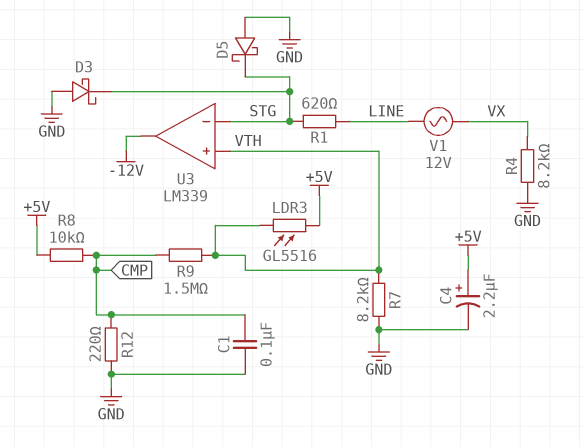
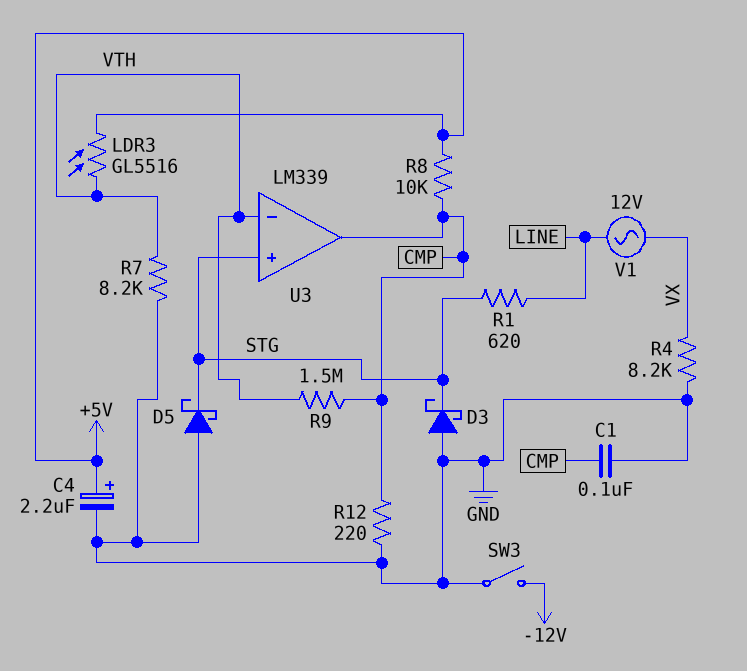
SW3: none -> switch (-12V, GND)
U3 pin in+: VTH -> STG
U3 pin in-: STG -> VTH
U3 pin out: -12V -> CMP

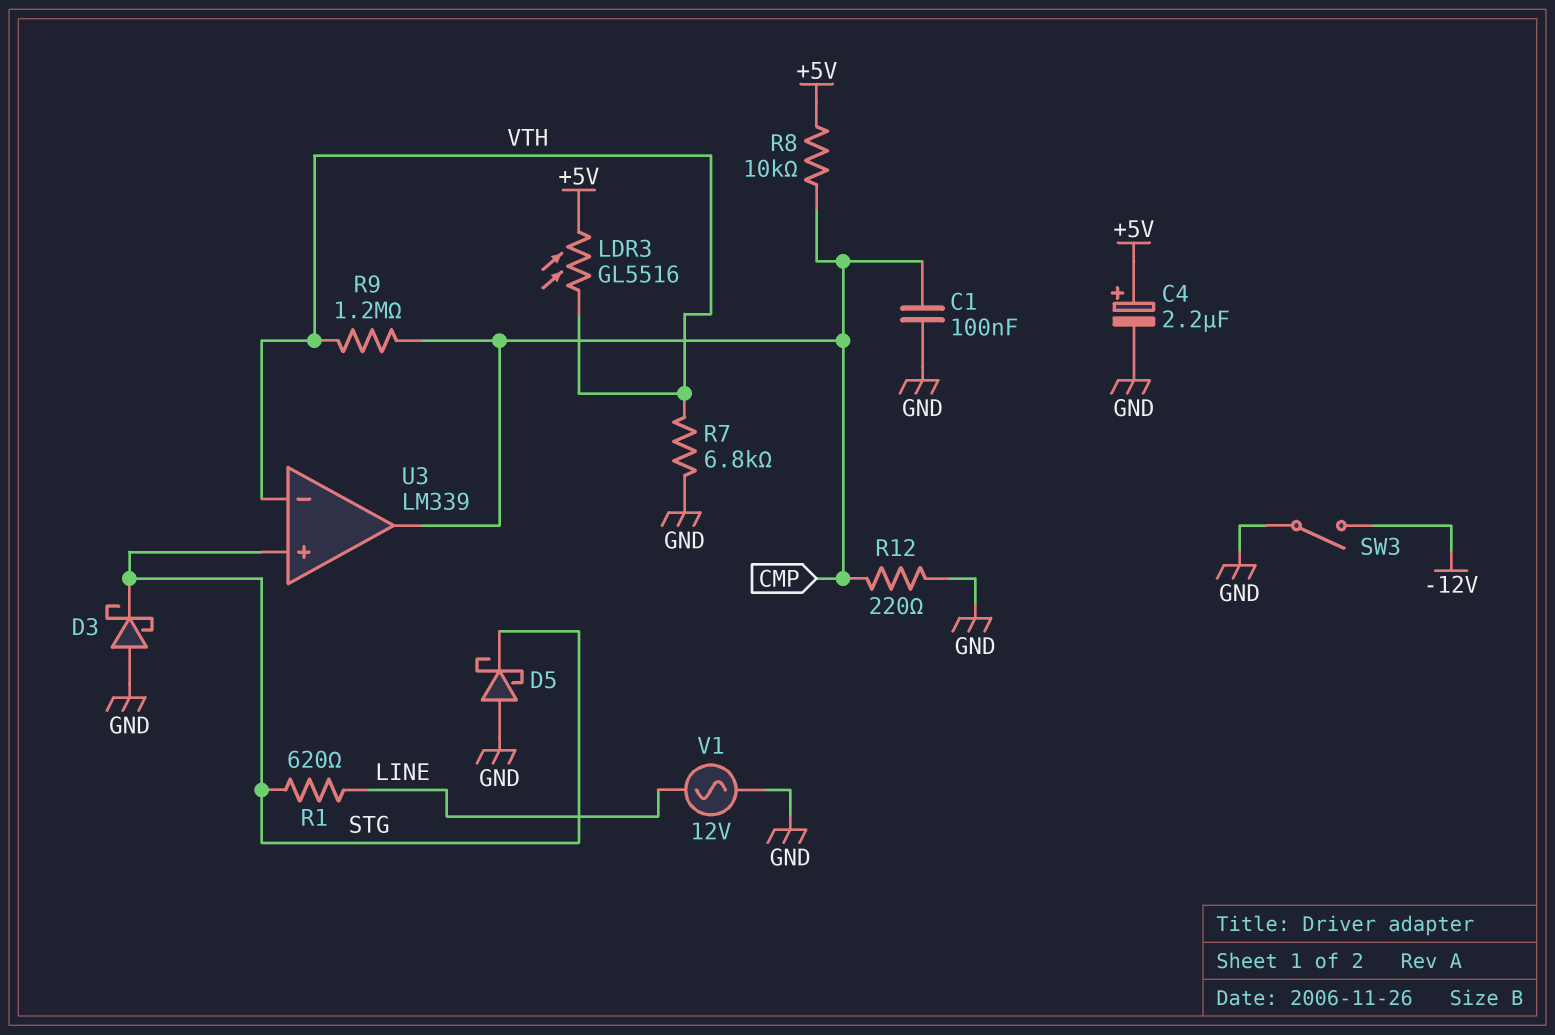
R4: 8.2k (GND, VX) -> none
R7: 8.2k (GND, VTH) -> 6.8k (GND, VTH)
R9: 1.5M (CMP, VTH) -> 1.2M (CMP, VTH)
V1: AC 12V (LINE, VX) -> AC 12V (GND, LINE)

